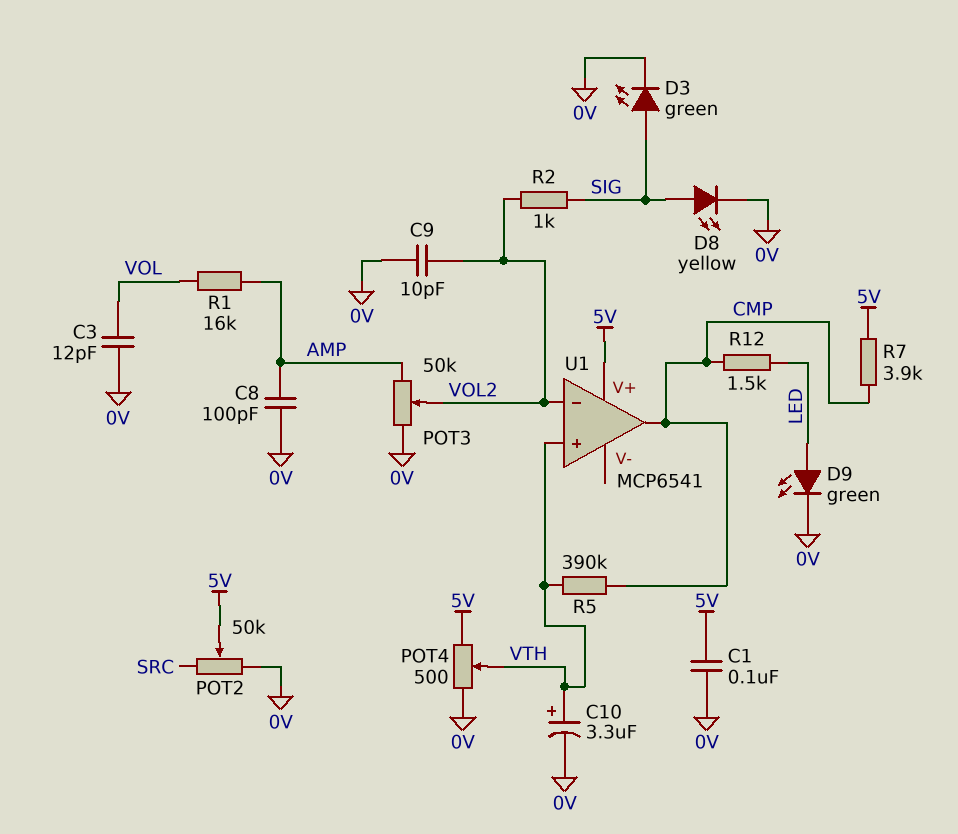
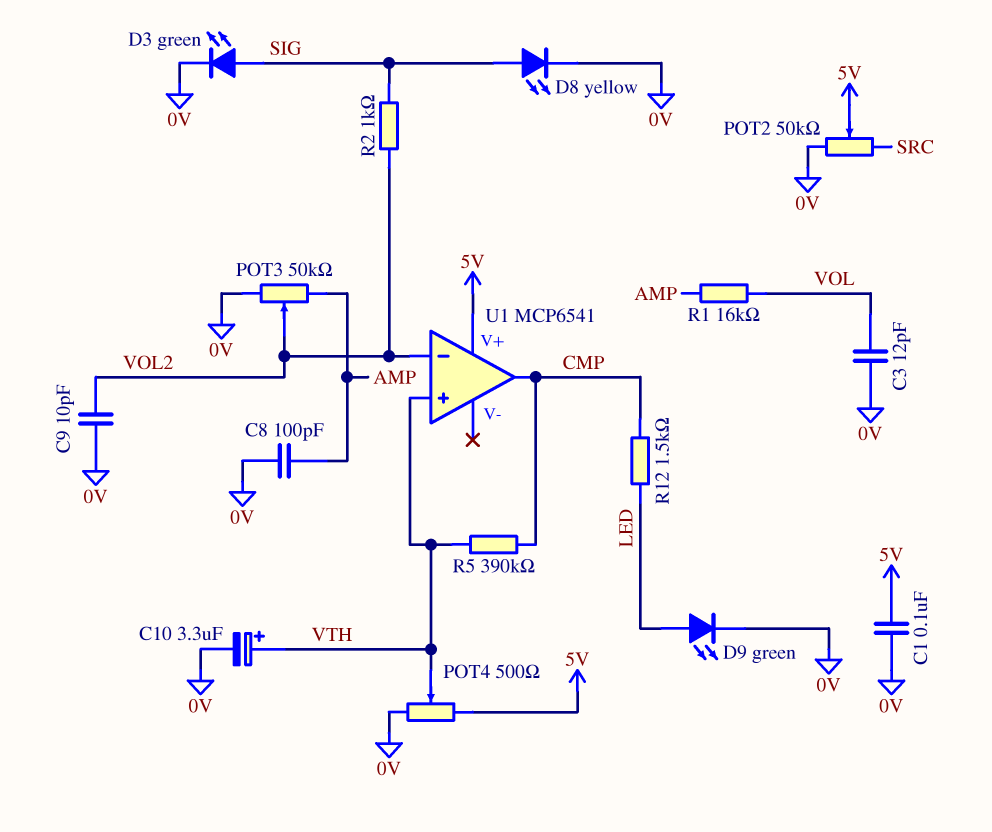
R7: 3.9k (5V, CMP) -> none

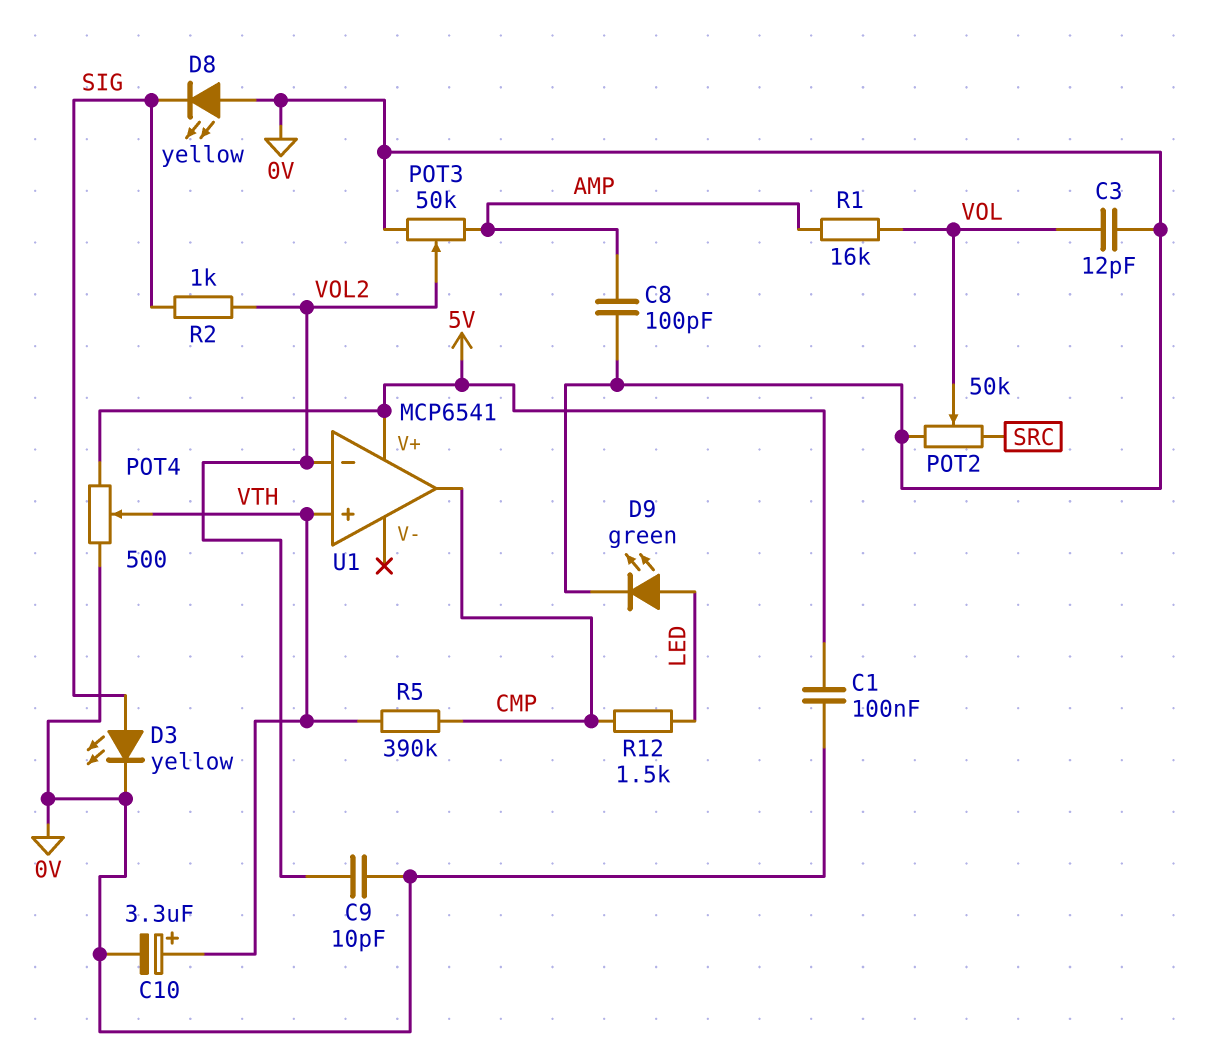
D3: LED green (A SIG, K 0V) -> LED yellow (A SIG, K 0V)
D8: LED yellow (A SIG, K 0V) -> LED yellow (A 0V, K SIG)
POT2: 50k (0V, SRC, wiper 5V) -> 50k (0V, SRC, wiper VOL)

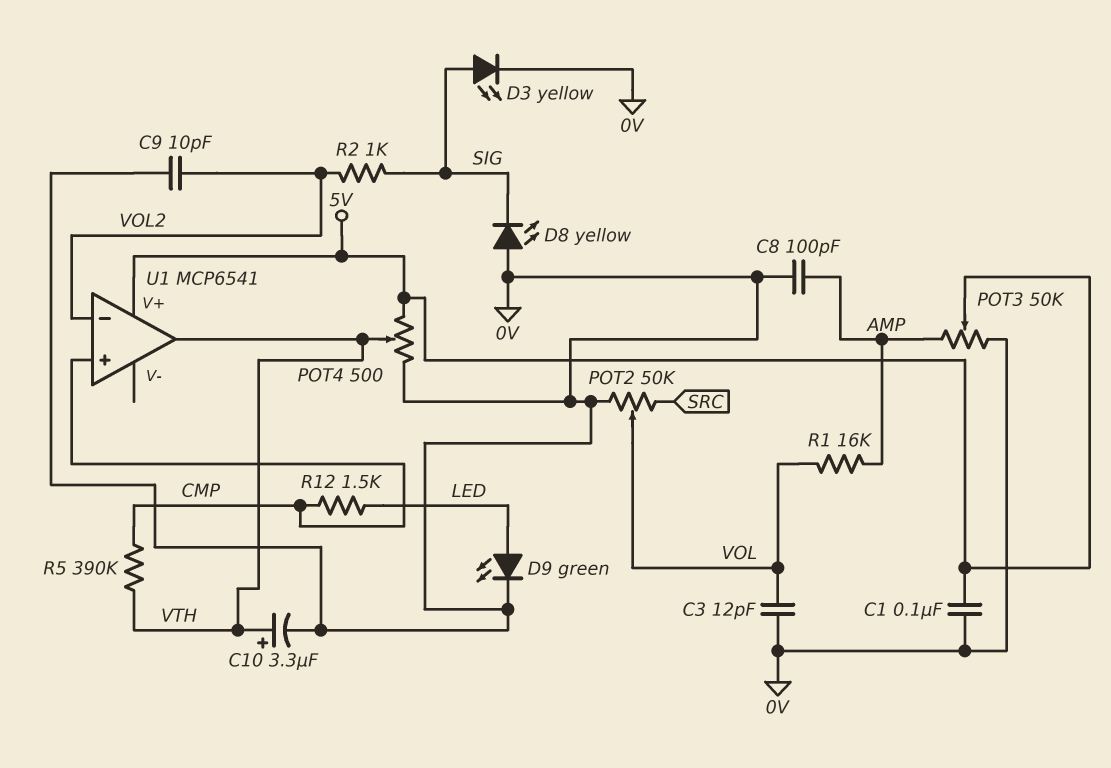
POT3: 50k (0V, AMP, wiper VOL2) -> 50k (0V, AMP, wiper 5V)
U1 pin in+: VTH -> CMP
U1 pin out: CMP -> VTH

